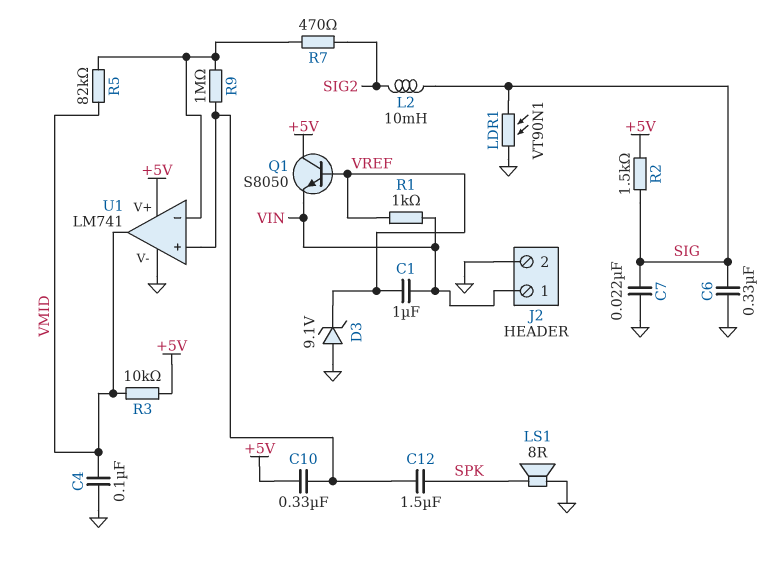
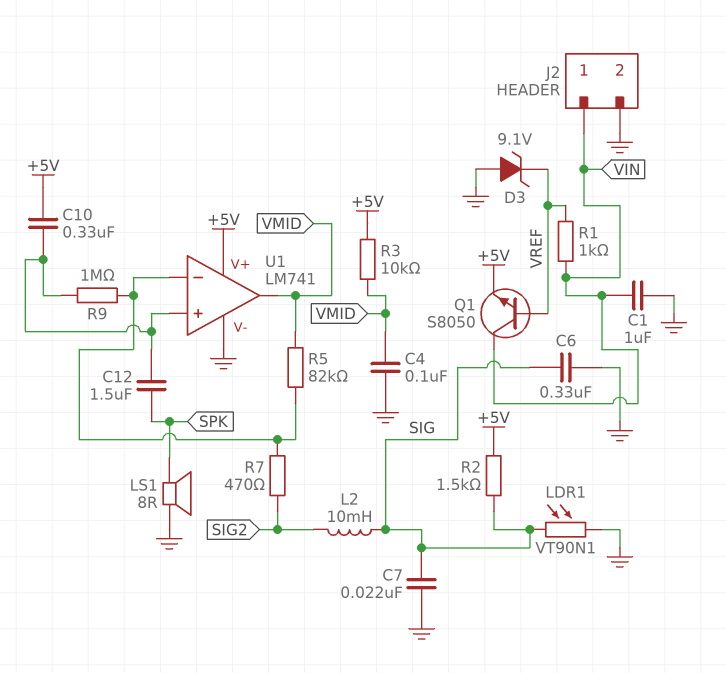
C1: 1uF (VIN, VREF) -> 1uF (GND, VIN)
Q1: NPN S8050 (B VREF, C +5V, E VIN) -> NPN S8050 (B VREF, C VIN, E +5V)

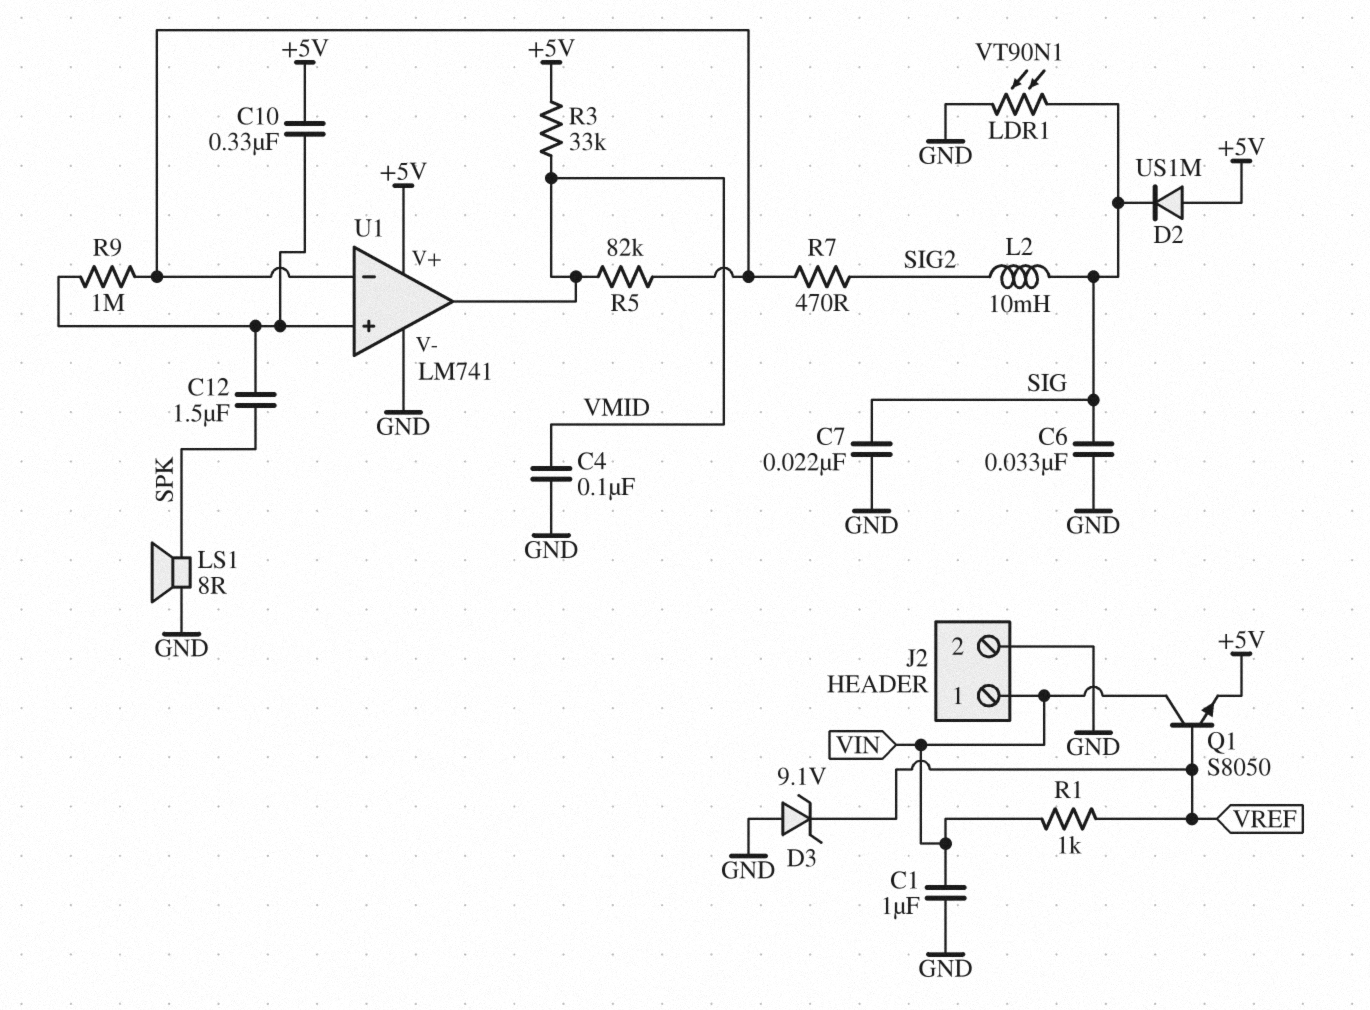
C6: 330nF (GND, SIG) -> 33nF (GND, SIG)
D2: none -> diode US1M (A +5V, K SIG)
R2: 1.5k (+5V, SIG) -> none
R3: 10k (+5V, VMID) -> 33k (+5V, VMID)

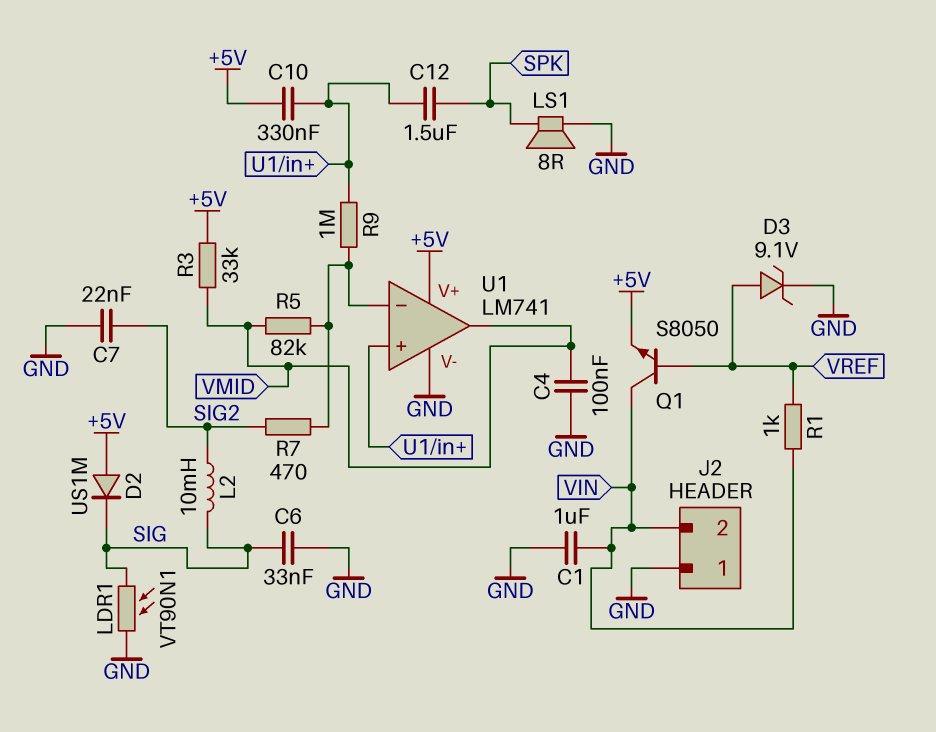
C7: 22nF (GND, SIG) -> 22nF (GND, SIG2)
D3: zener 9.1V (A GND, K VREF) -> zener 9.1V (A VREF, K GND)
J2 pin 1: VIN -> GND
J2 pin 2: GND -> VIN

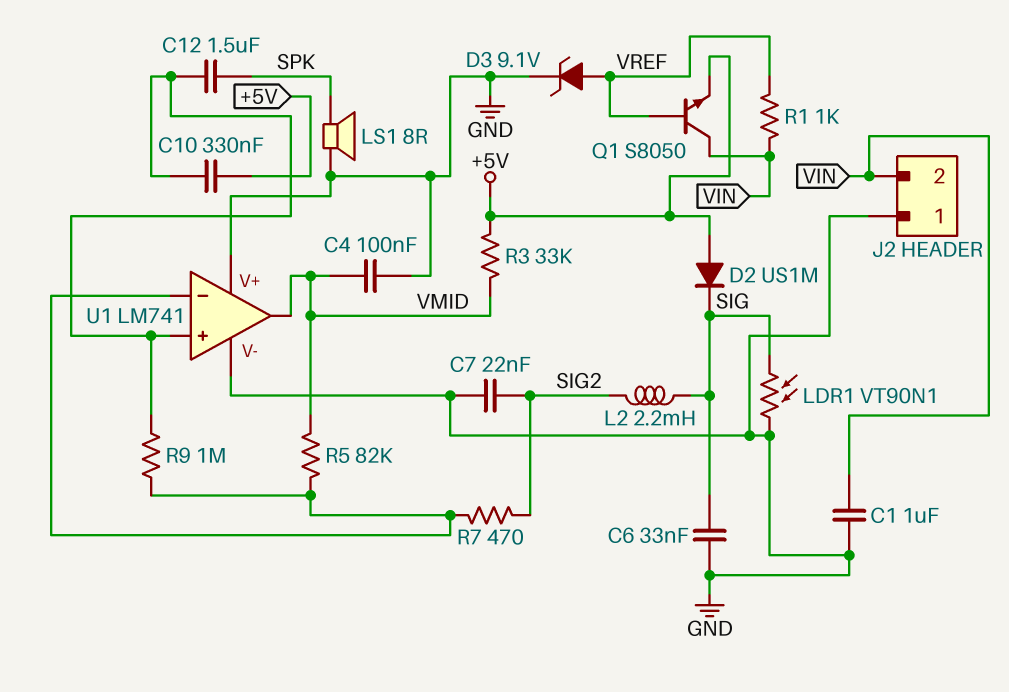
L2: 10mH (SIG, SIG2) -> 2.2mH (SIG, SIG2)
U1 pin V+: +5V -> GND

